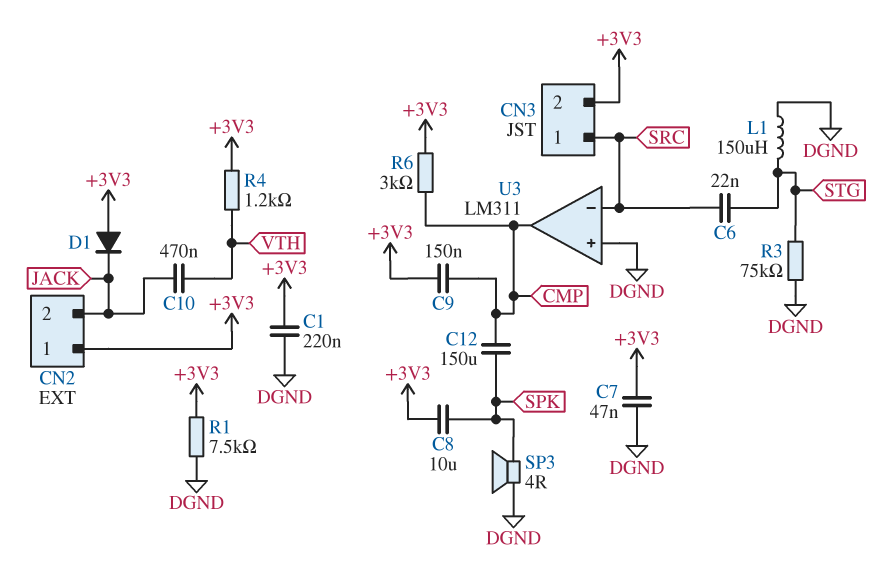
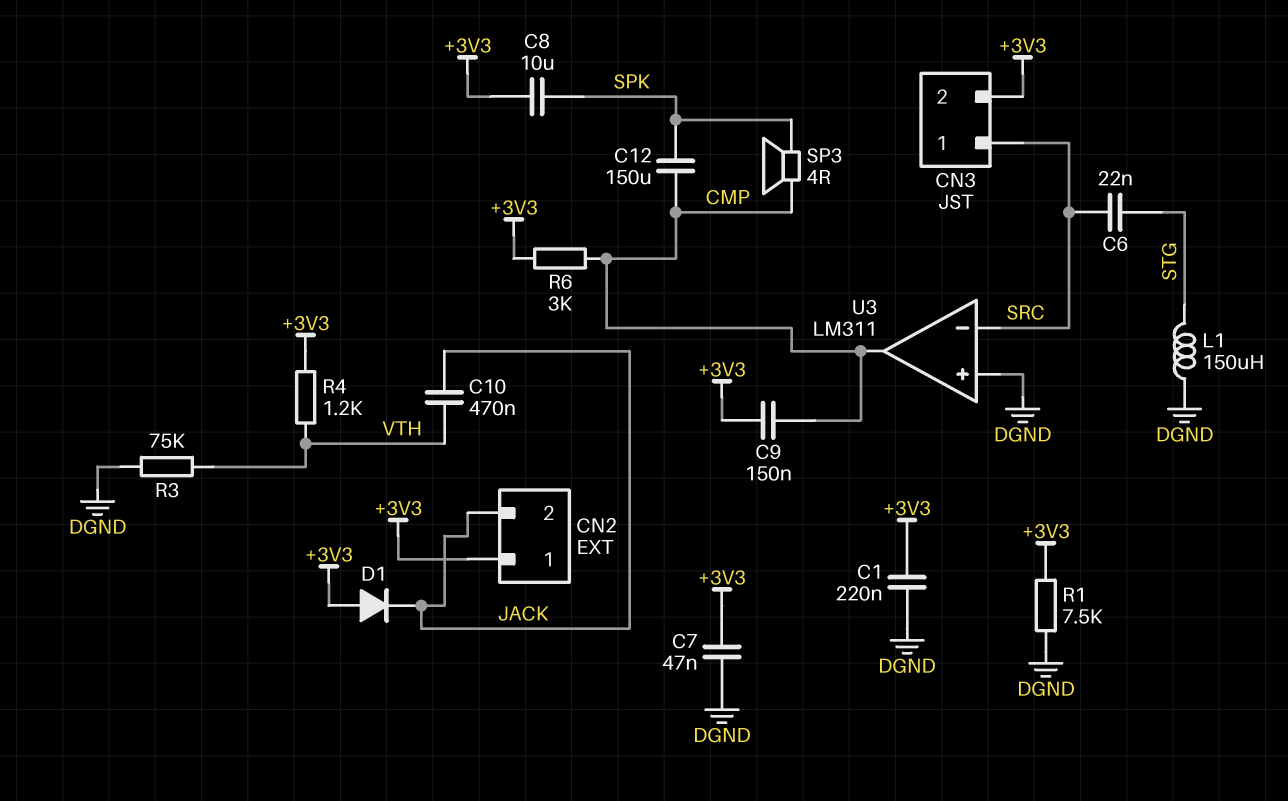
R3: 75k (DGND, STG) -> 75k (DGND, VTH)
SP3: speaker 4R (DGND, SPK) -> speaker 4R (CMP, SPK)

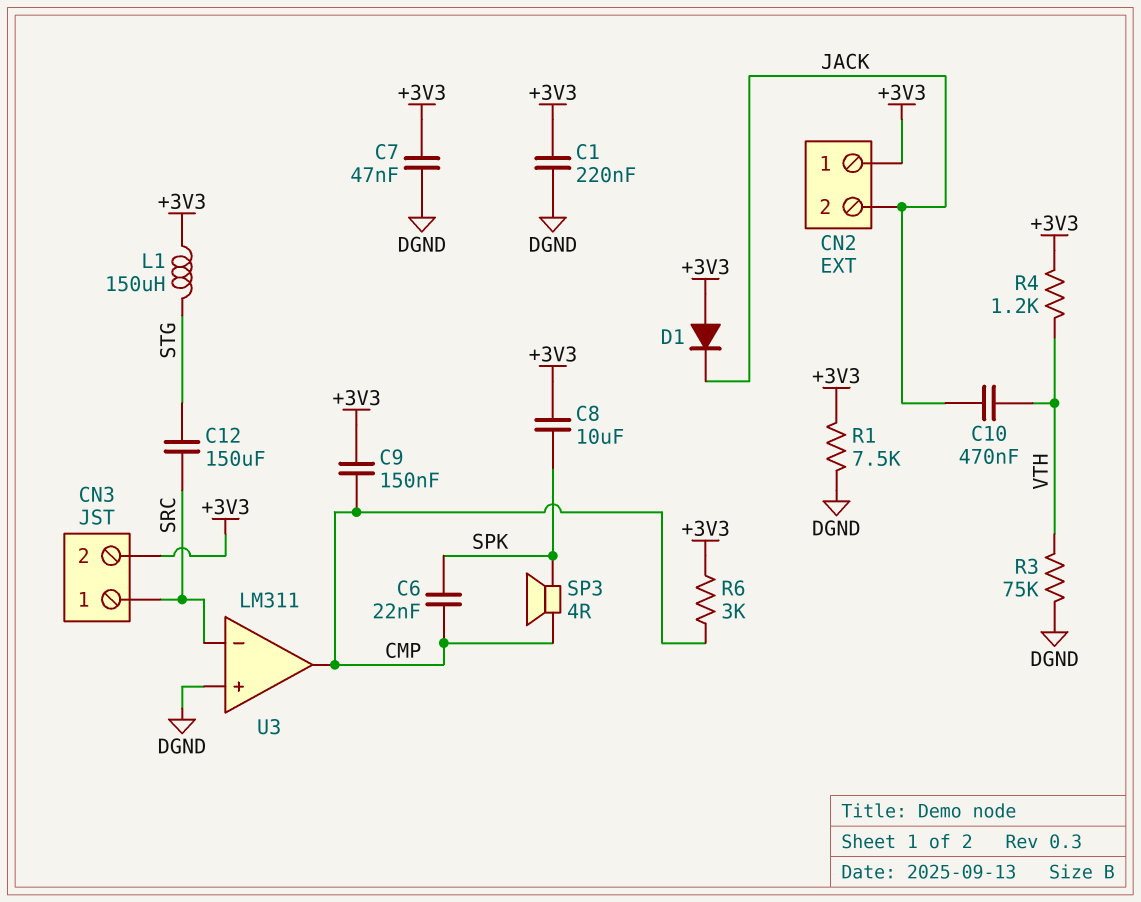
C6: 22nF (SRC, STG) -> 22nF (CMP, SPK)
C12: 150uF (CMP, SPK) -> 150uF (SRC, STG)
L1: 150uH (DGND, STG) -> 150uH (+3V3, STG)

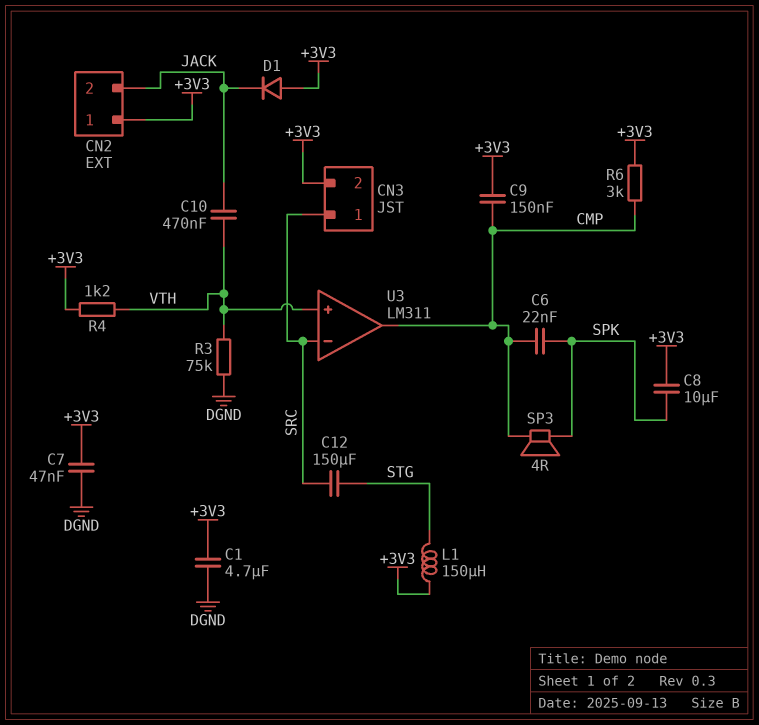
C1: 220nF (+3V3, DGND) -> 4.7uF (+3V3, DGND)
R1: 7.5k (+3V3, DGND) -> none
U3 pin in+: DGND -> VTH

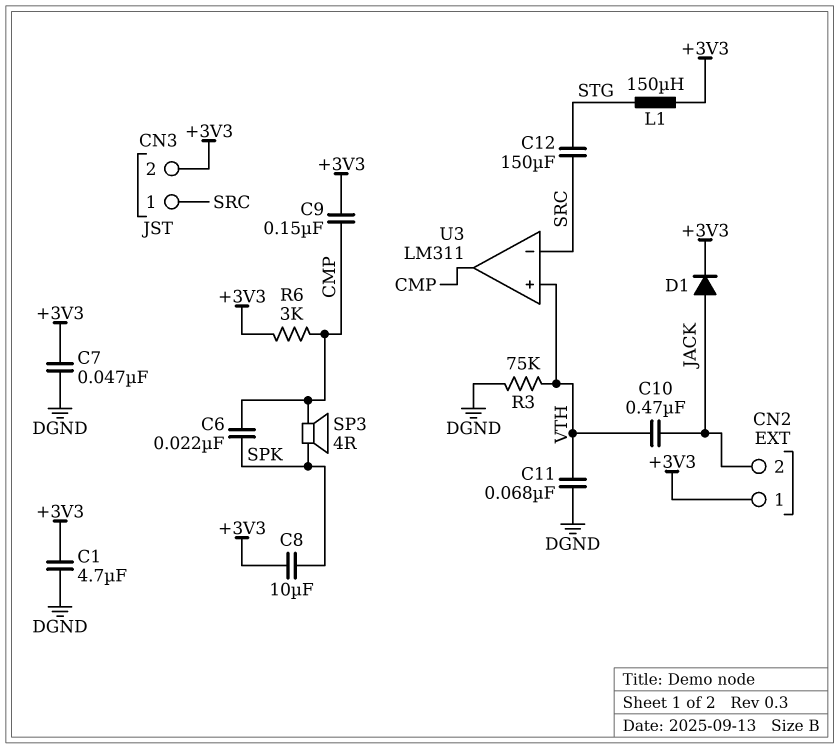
C11: none -> 68nF (DGND, VTH)
D1: diode (A +3V3, K JACK) -> diode (A JACK, K +3V3)
R4: 1.2k (+3V3, VTH) -> none

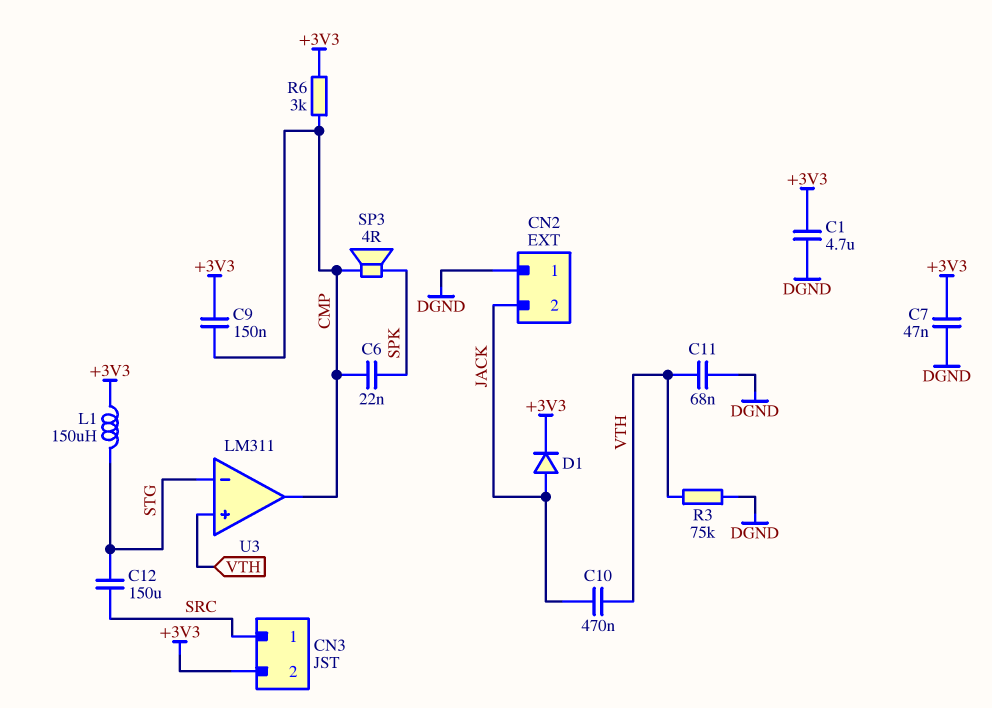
C8: 10uF (+3V3, SPK) -> none
CN2 pin 1: +3V3 -> DGND
U3 pin in-: SRC -> STG

